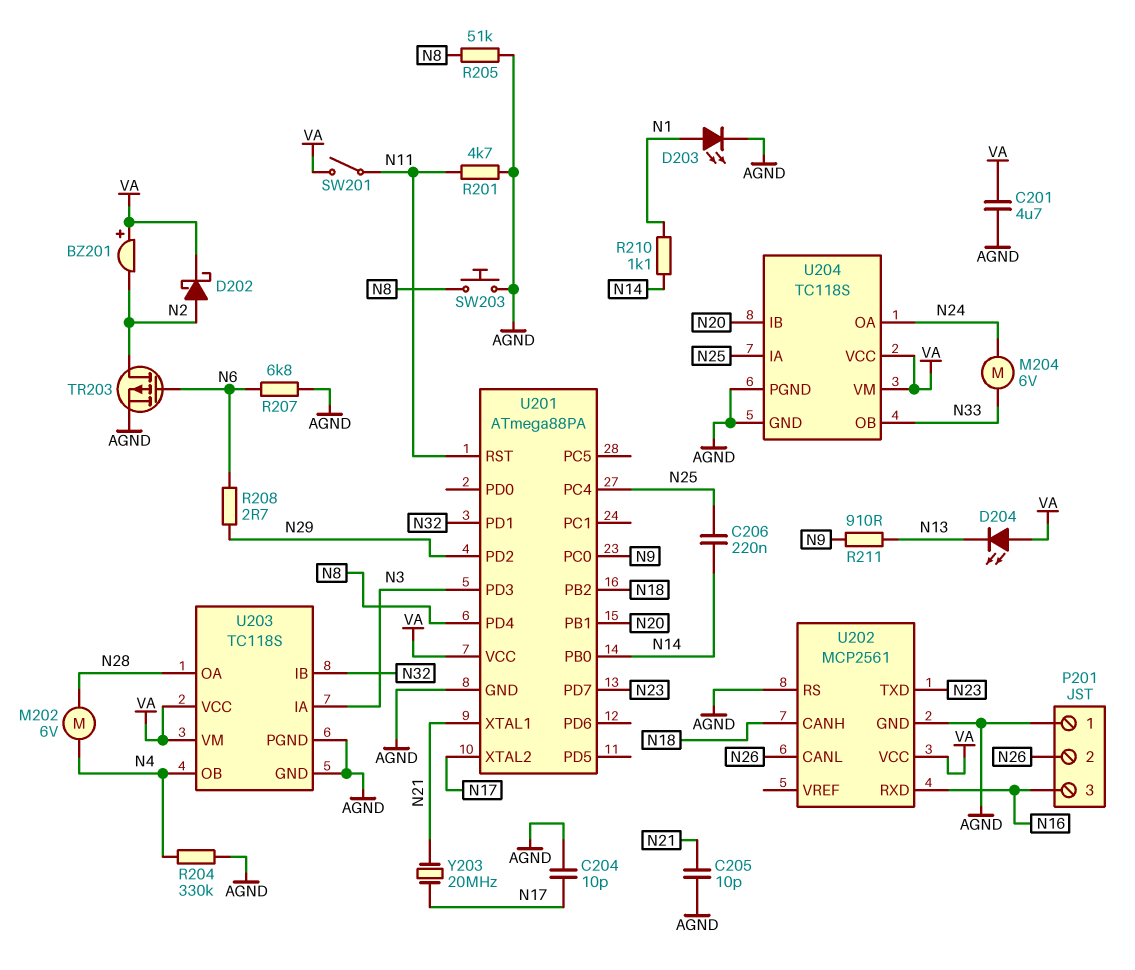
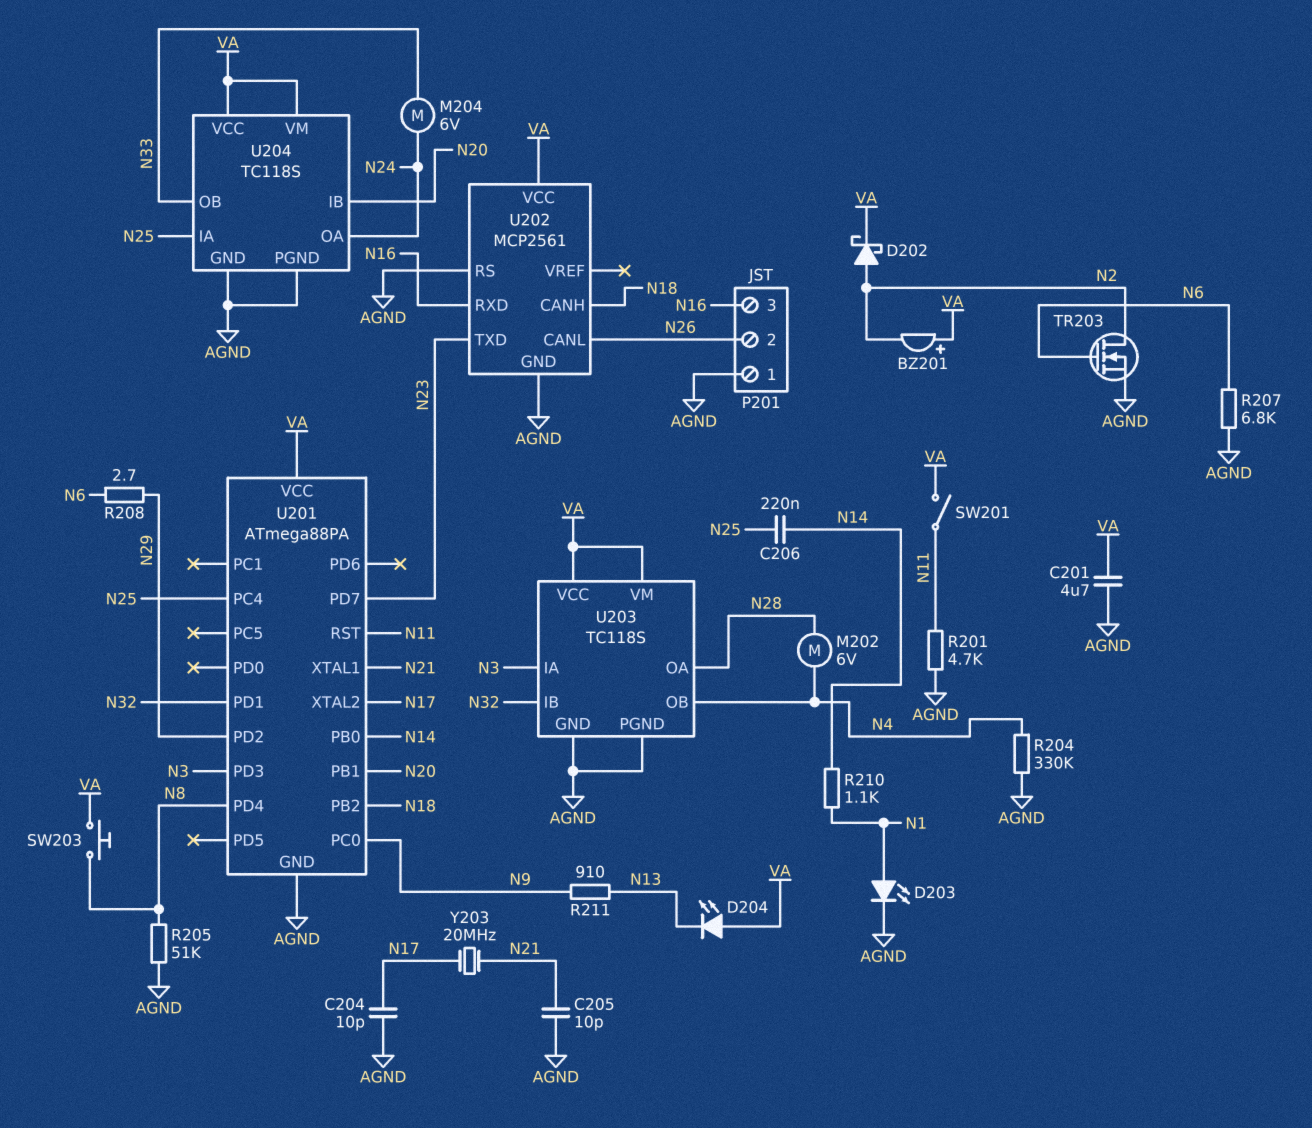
SW203: button (AGND, N8) -> button (N8, VA)
TR203: PMOS (G N6, D N2, S AGND) -> NMOS (G N6, D N2, S AGND)

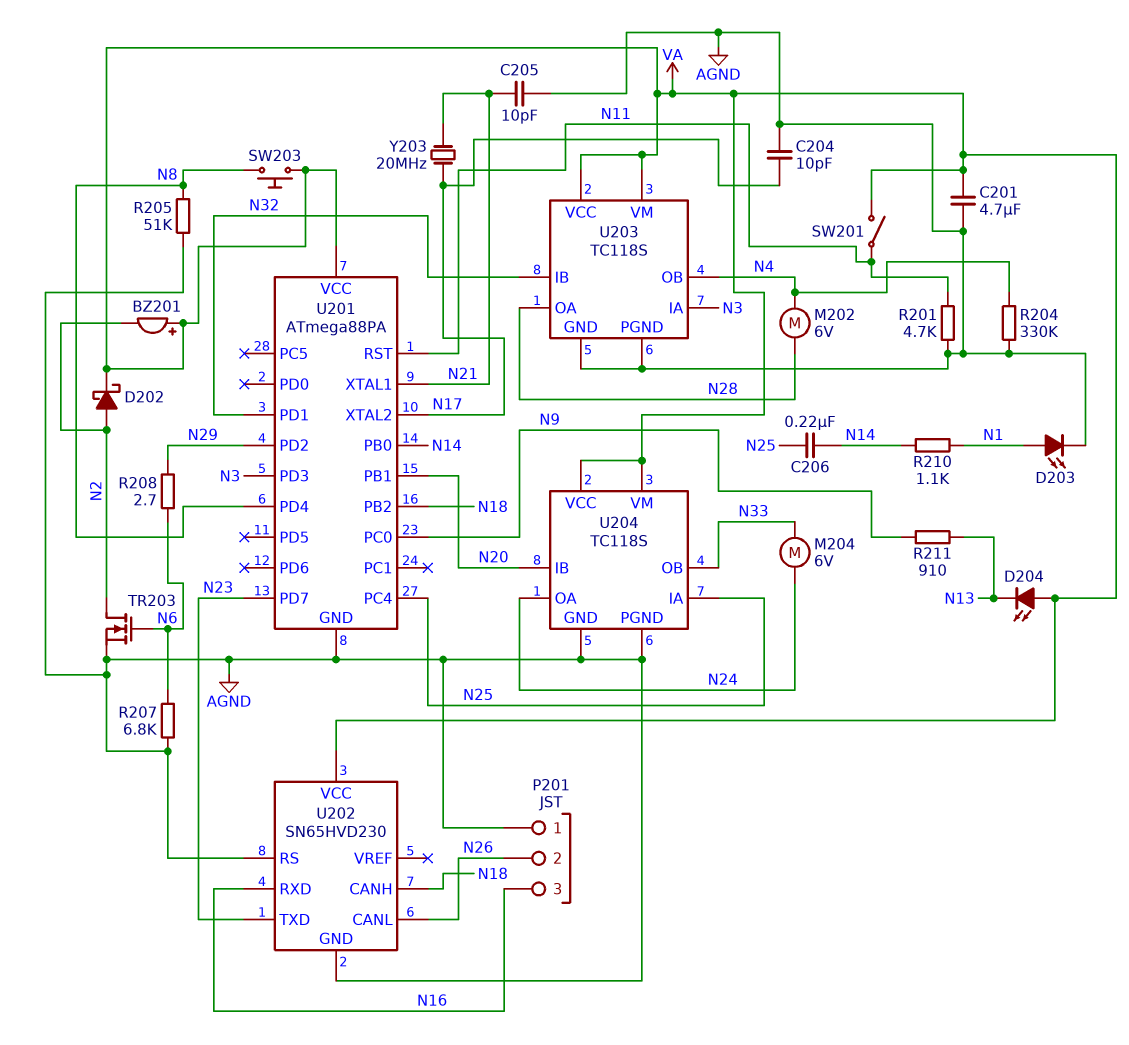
U202: MCP2561 -> SN65HVD230

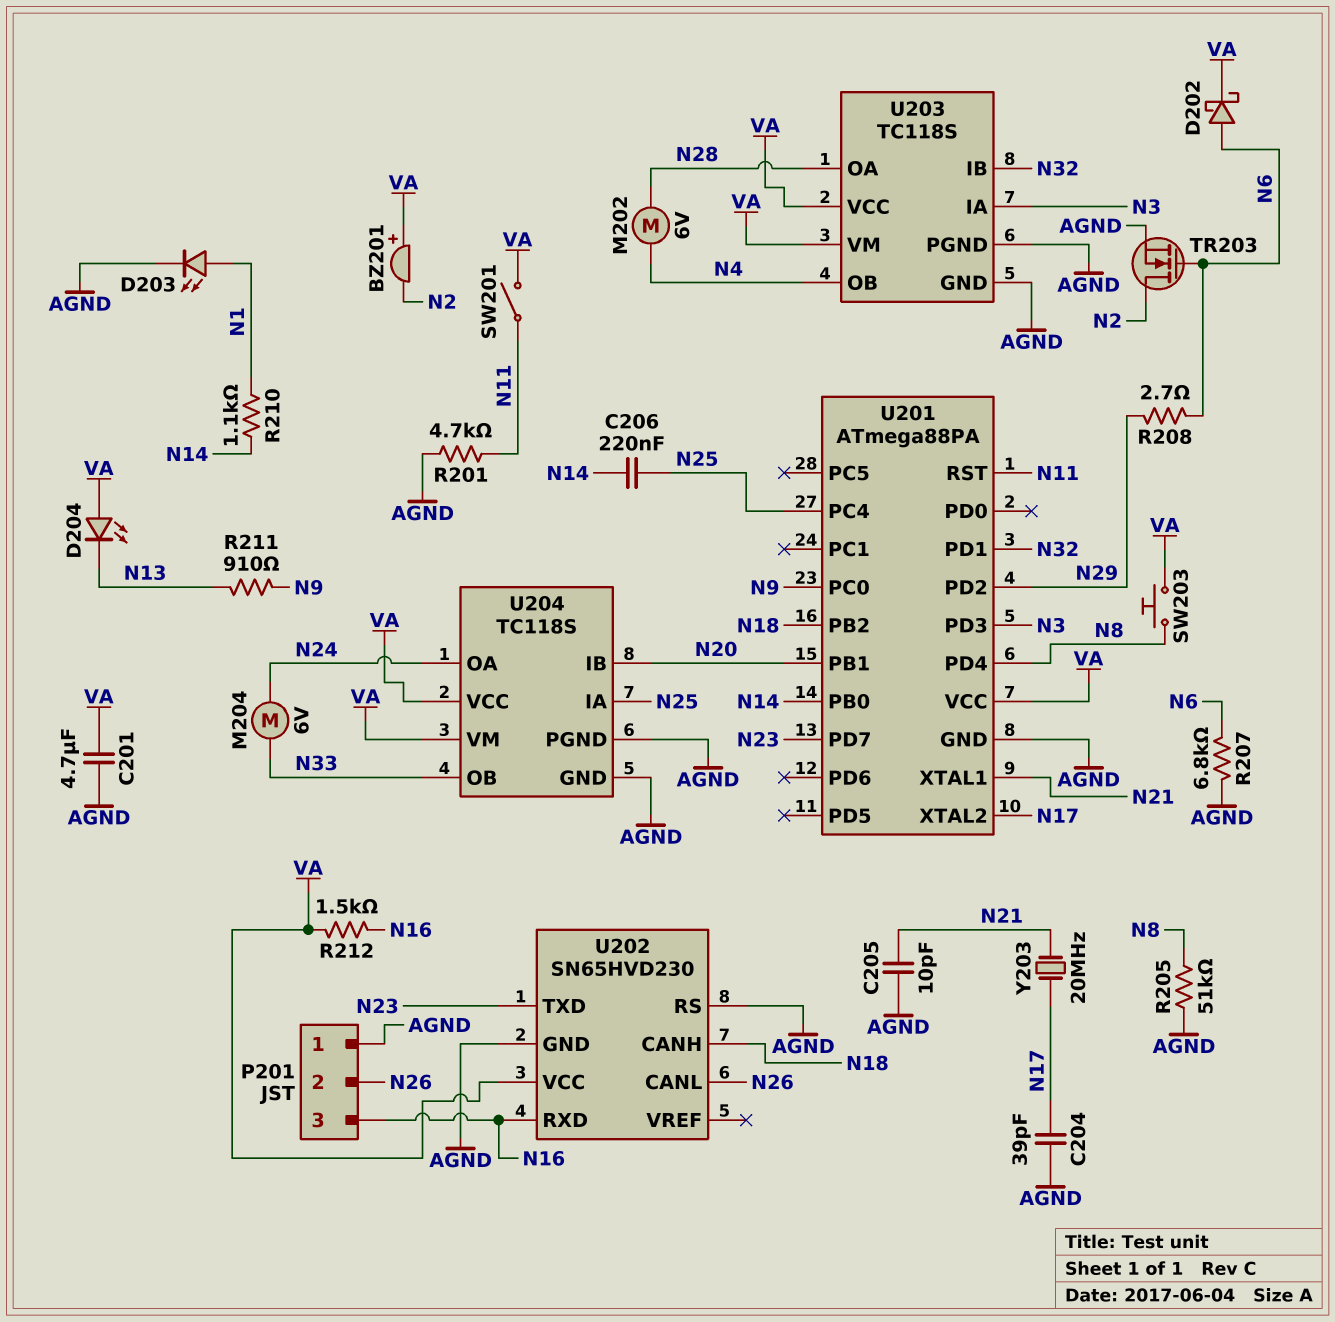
C204: 10pF (AGND, N17) -> 39pF (AGND, N17)
D202: schottky (A N2, K VA) -> schottky (A N6, K VA)
R204: 330k (AGND, N4) -> none
R212: none -> 1.5k (N16, VA)

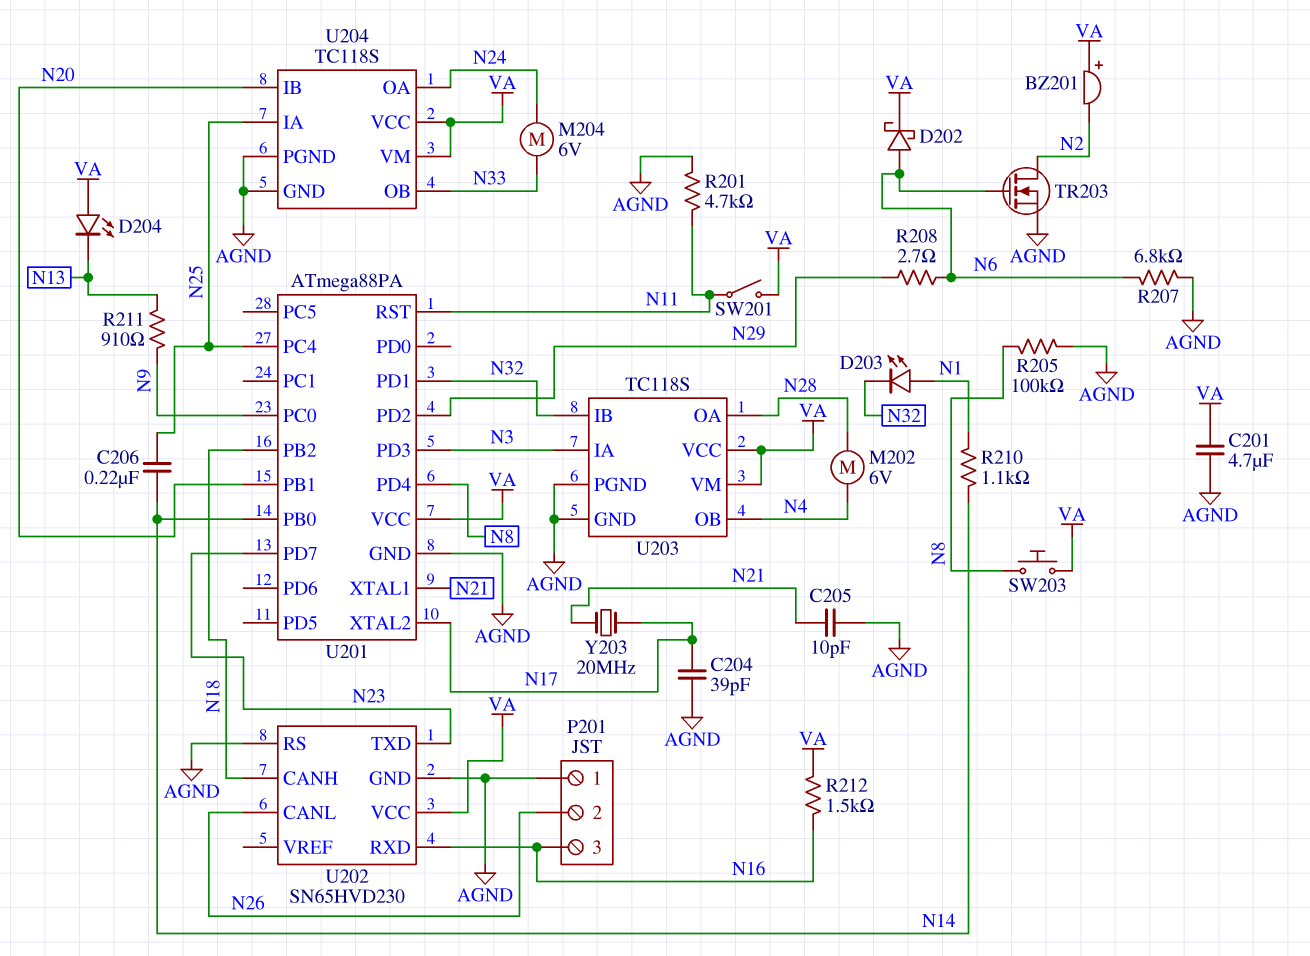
D203: LED (A N1, K AGND) -> LED (A N1, K N32)
R205: 51k (AGND, N8) -> 100k (AGND, N8)

